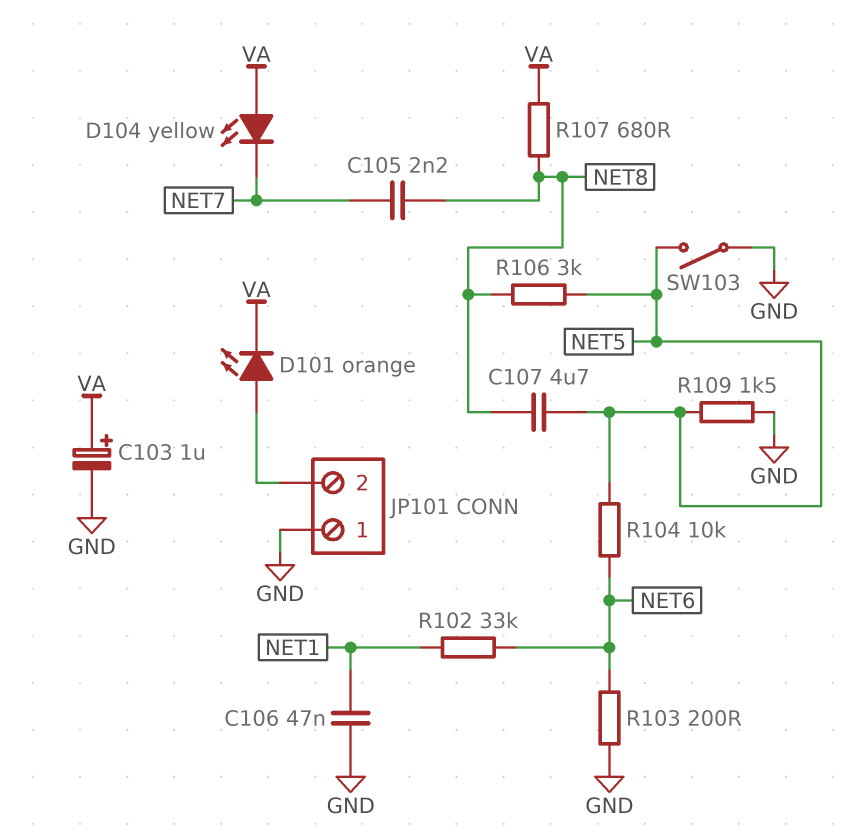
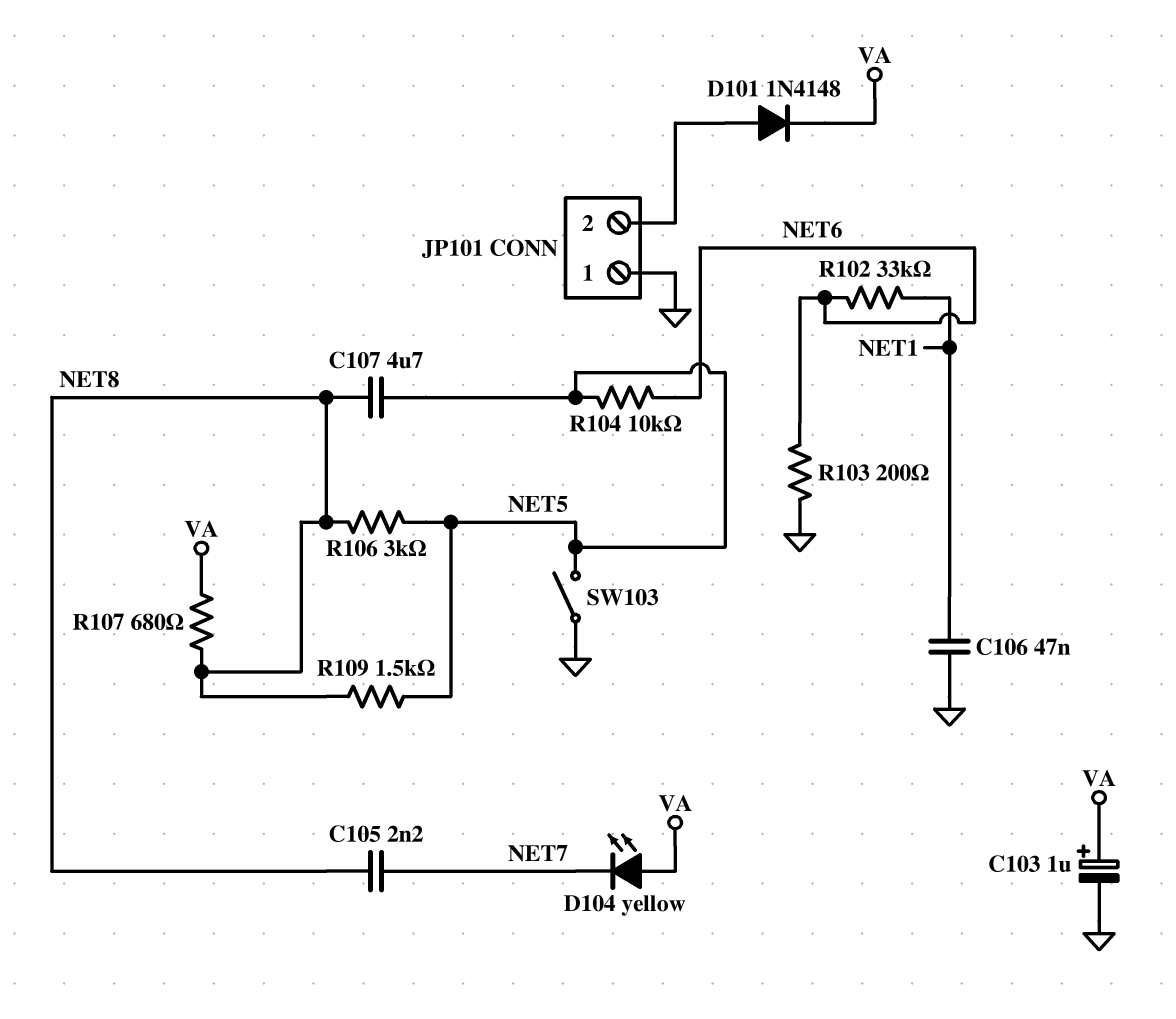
D101: LED orange (A JP101/2, K VA) -> diode 1N4148 (A JP101/2, K VA)
R109: 1.5k (GND, NET5) -> 1.5k (NET5, NET8)

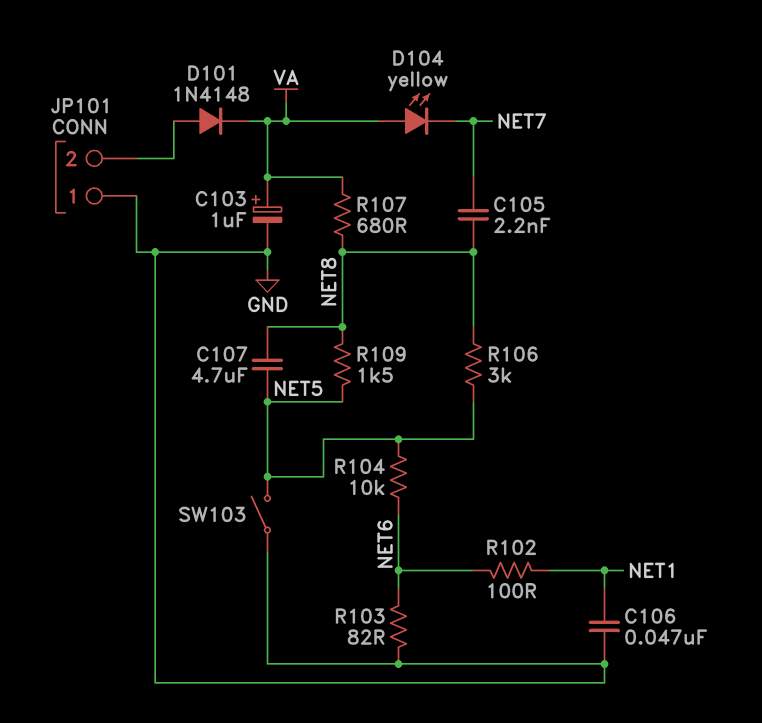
R102: 33k (NET1, NET6) -> 100 (NET1, NET6)
R103: 200 (GND, NET6) -> 82 (GND, NET6)

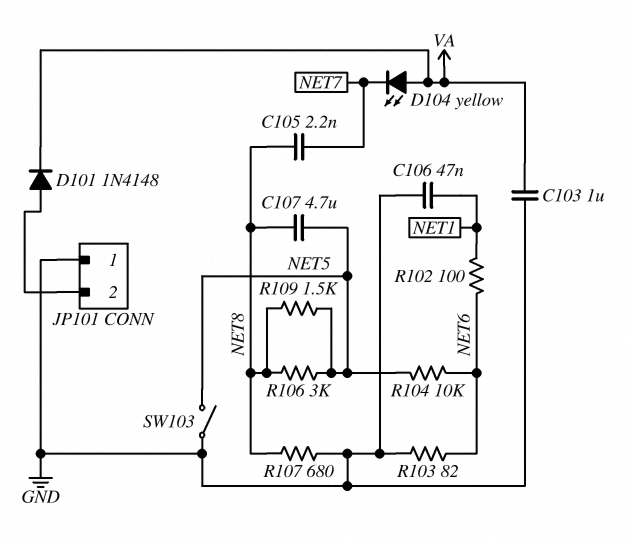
C103: 1uF (plus VA, minus GND) -> 1uF (GND, VA)
R107: 680 (NET8, VA) -> 680 (GND, NET8)

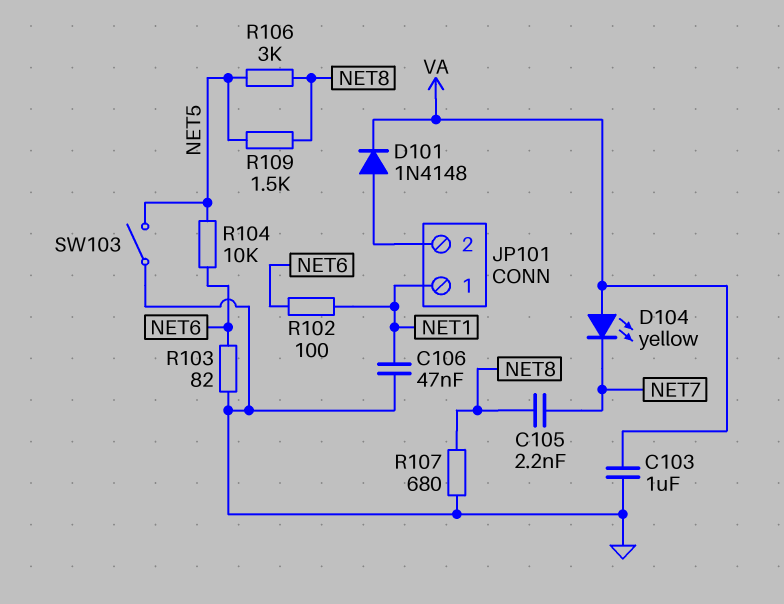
C107: 4.7uF (NET5, NET8) -> none
JP101 pin 1: GND -> NET1

